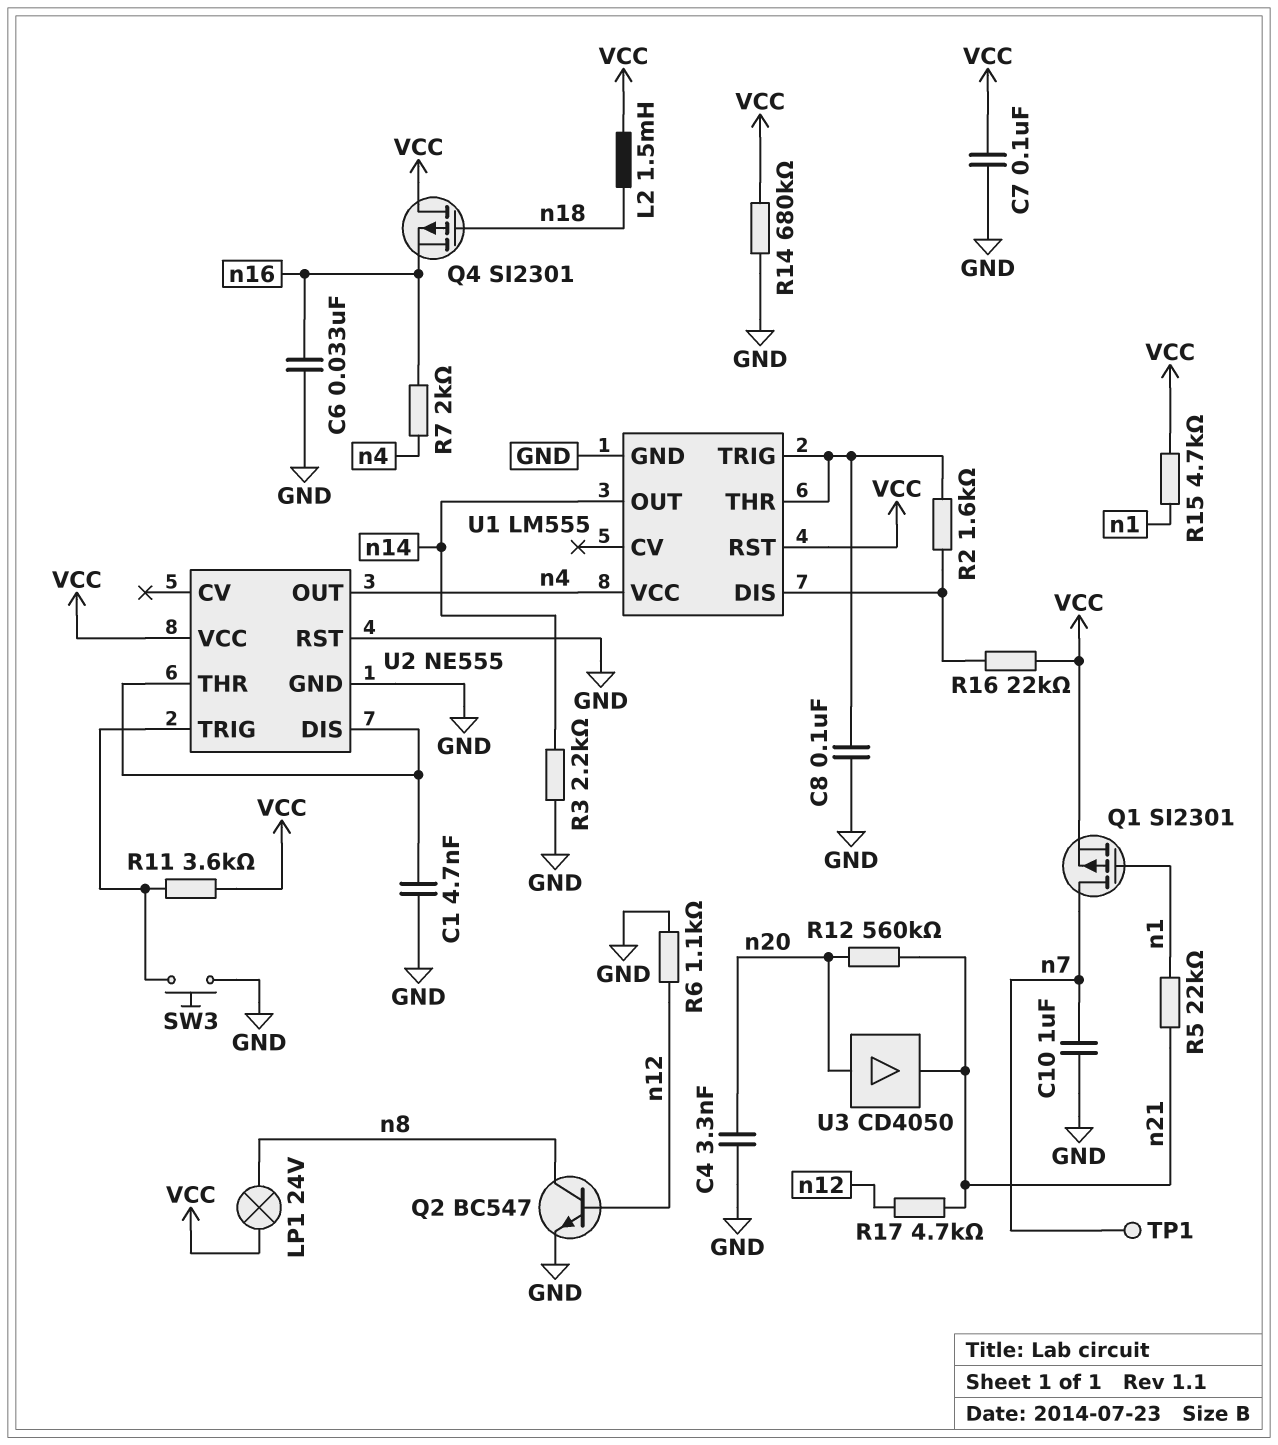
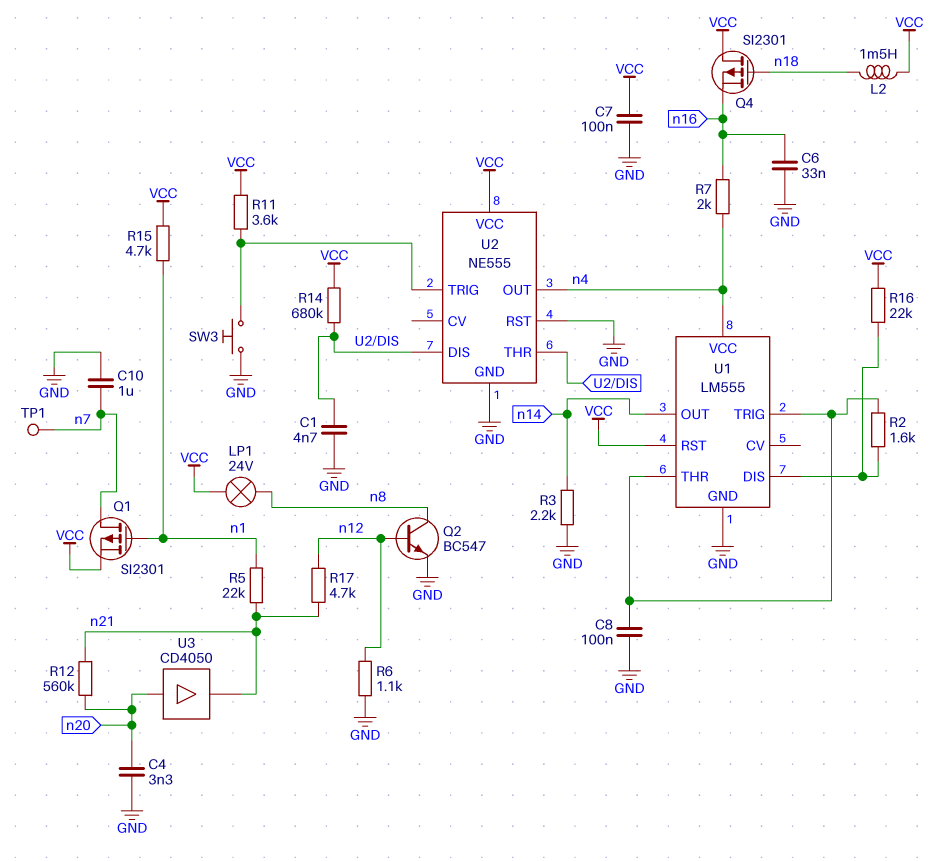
R14: 680k (GND, VCC) -> 680k (U2/DIS, VCC)

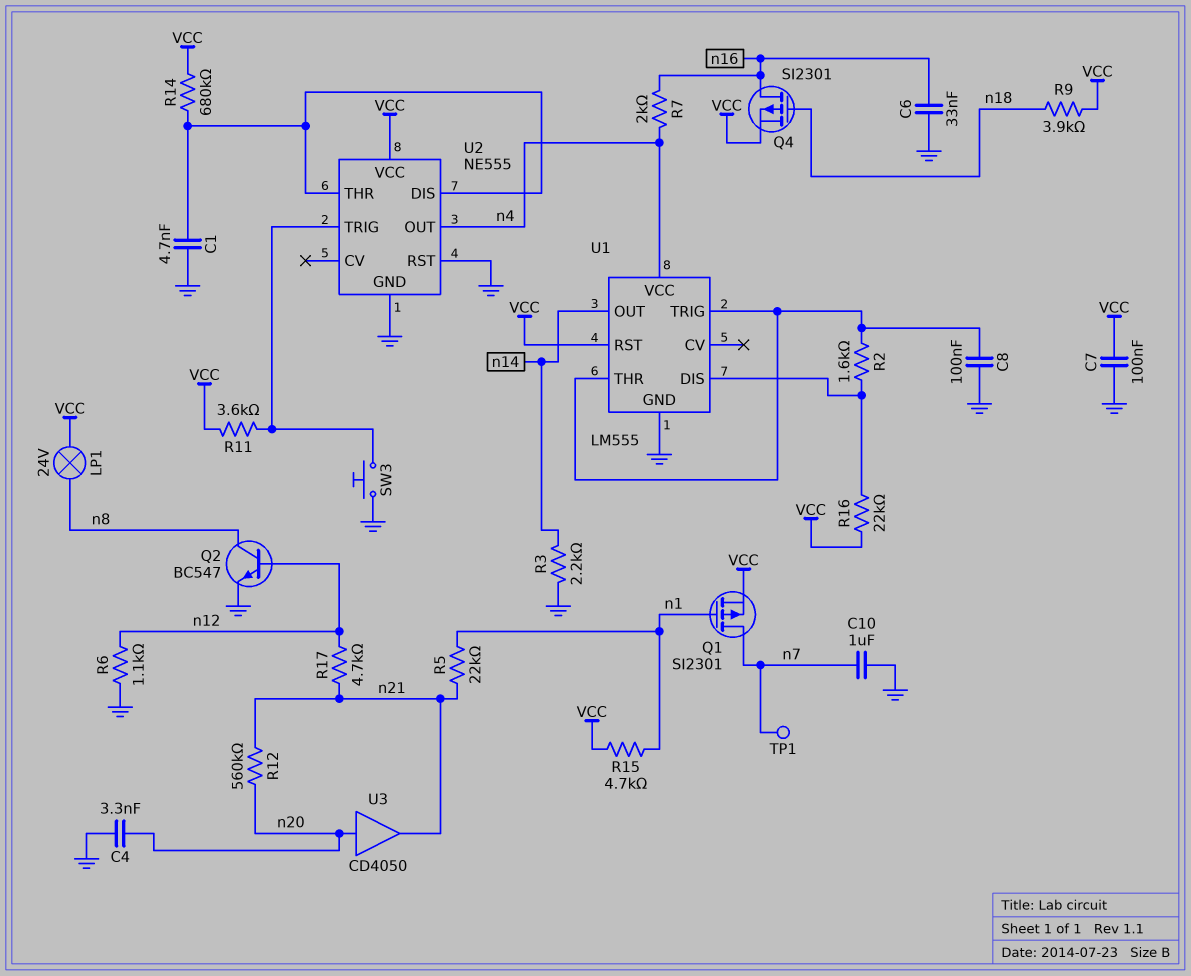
L2: 1.5mH (VCC, n18) -> none
Q4: PMOS SI2301 (G n18, D VCC, S n16) -> PMOS SI2301 (G n18, D n16, S VCC)
R9: none -> 3.9k (VCC, n18)

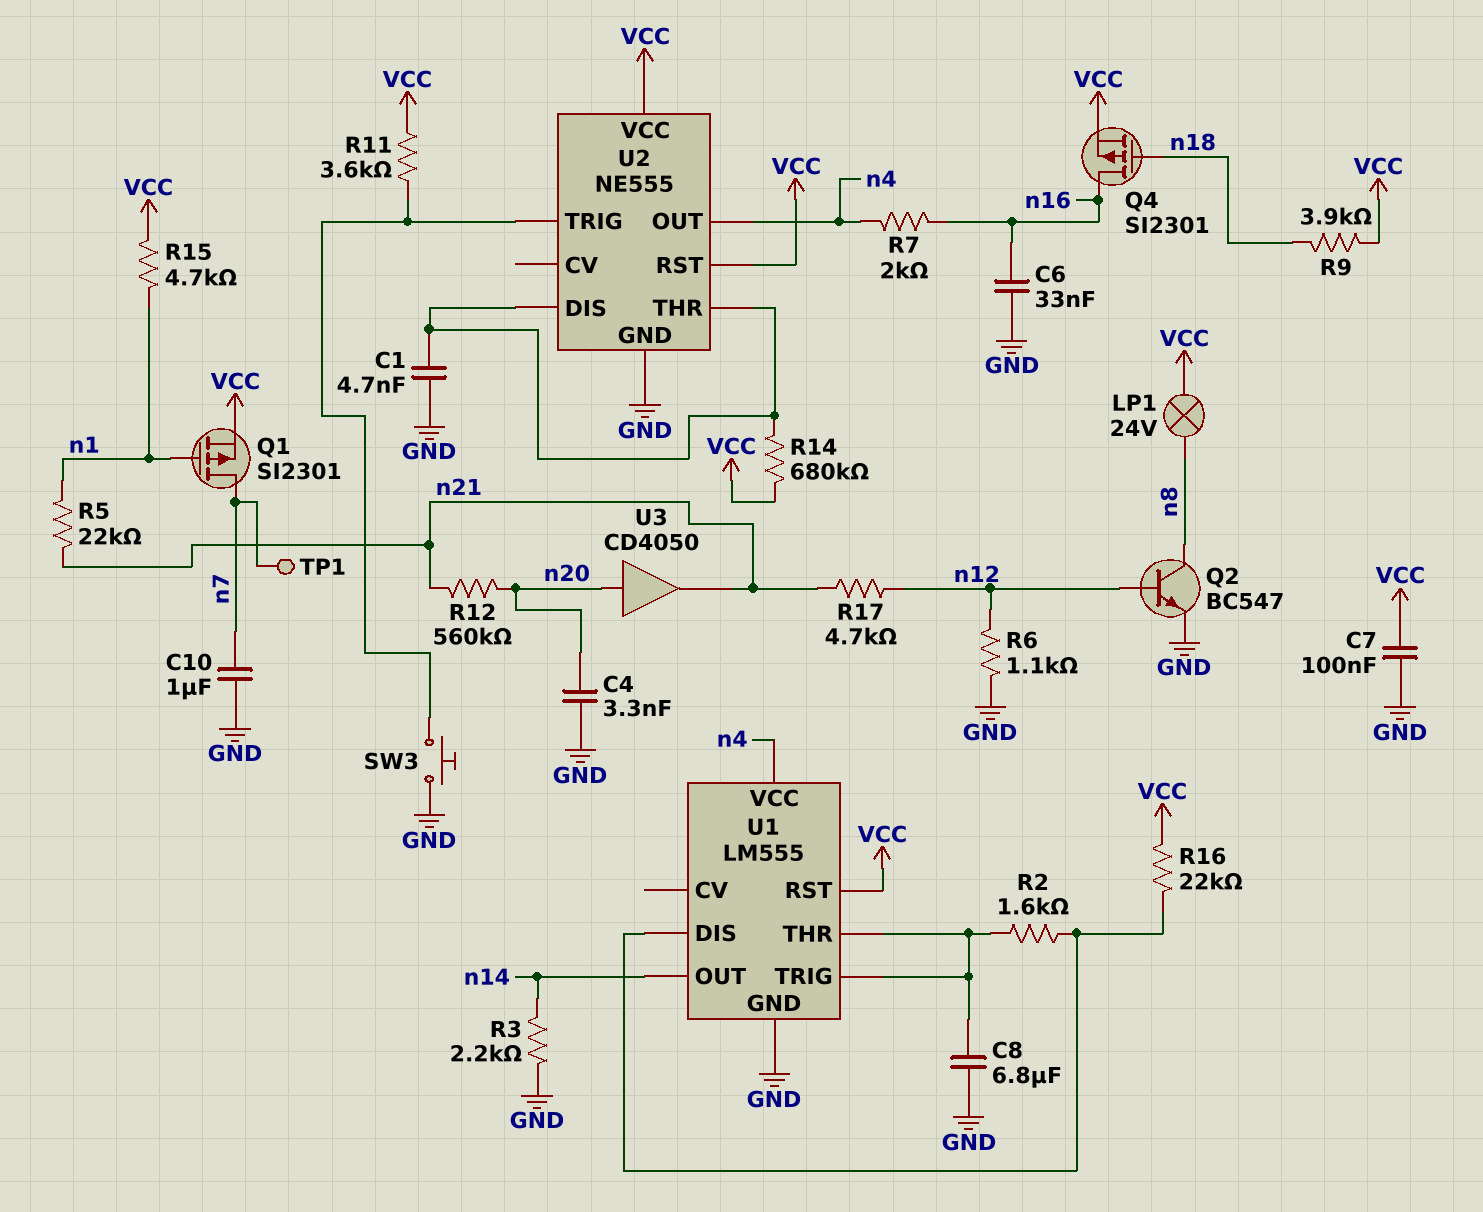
C8: 100nF (GND, U1/THR) -> 6.8uF (GND, U1/THR)
U2 pin RST: GND -> VCC

